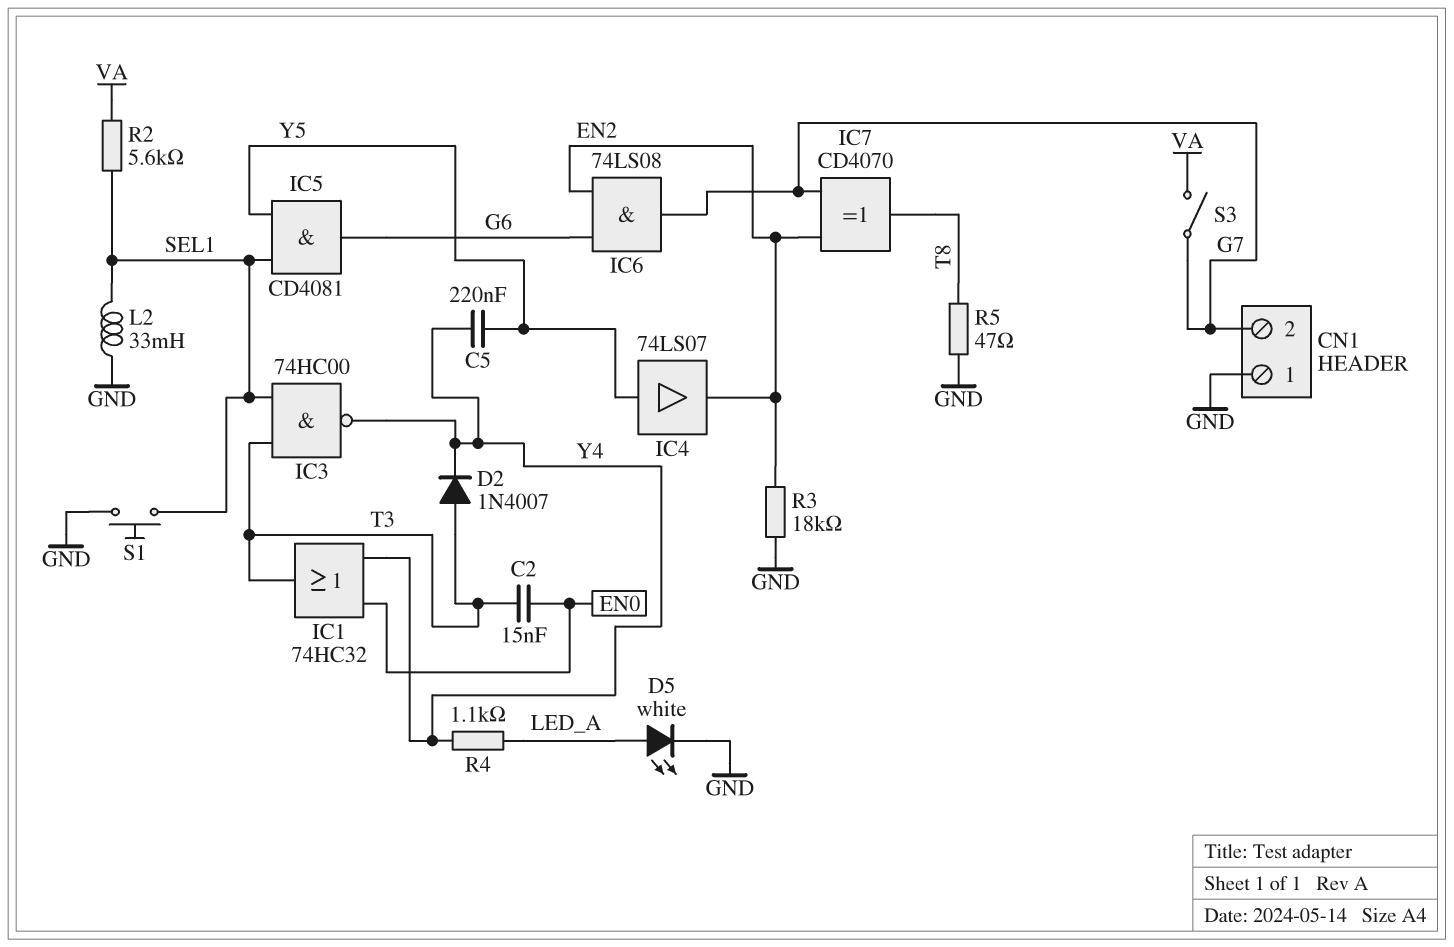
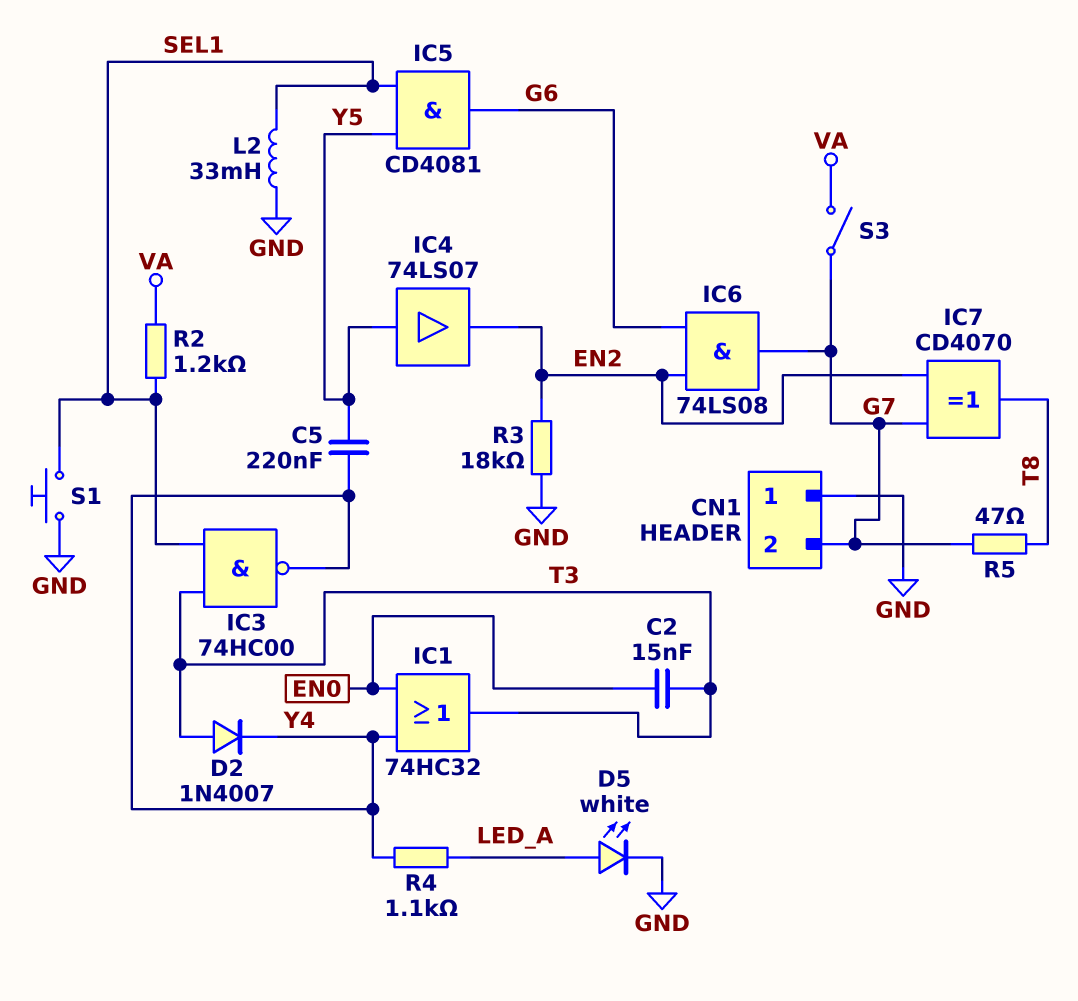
R2: 5.6k (SEL1, VA) -> 1.2k (SEL1, VA)
R5: 47 (GND, T8) -> 47 (G7, T8)

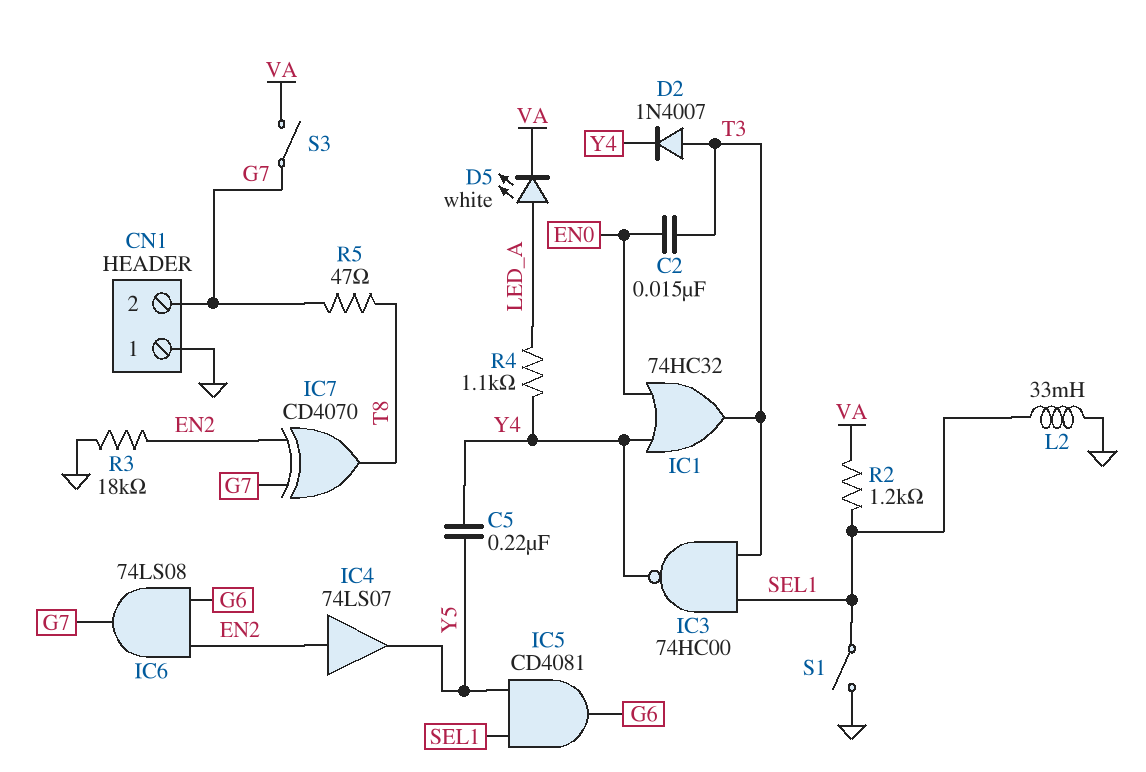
D5: LED white (A LED_A, K GND) -> LED white (A LED_A, K VA)
IC4: buffer 74LS07 (in Y5, out EN2) -> buffer 74LS07 (in EN2, out Y5)
S1: button (GND, SEL1) -> switch (GND, SEL1)

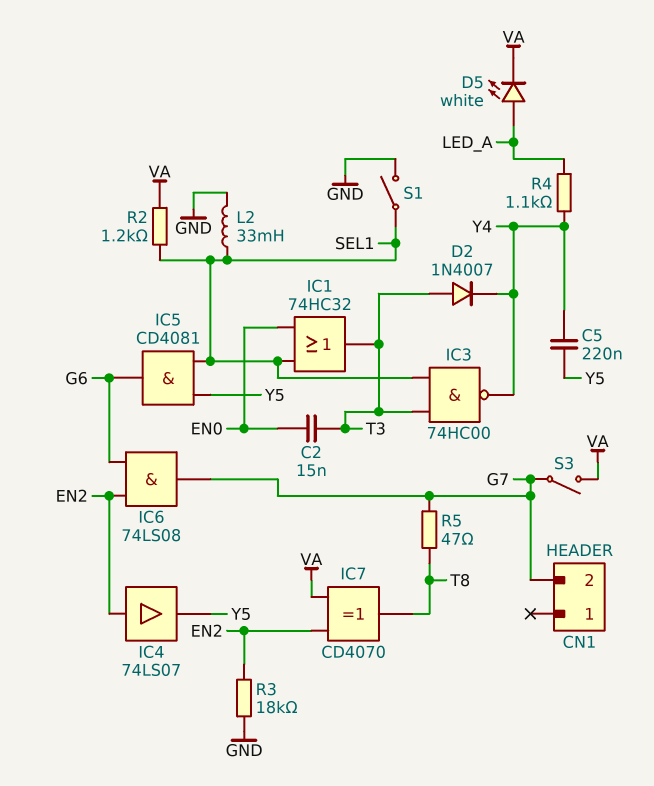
CN1 pin 1: GND -> none
IC1: OR 74HC32 (in EN0, in Y4, out T3) -> OR 74HC32 (in EN0, in SEL1, out T3)
IC7: XOR CD4070 (in EN2, in G7, out T8) -> XOR CD4070 (in EN2, in VA, out T8)

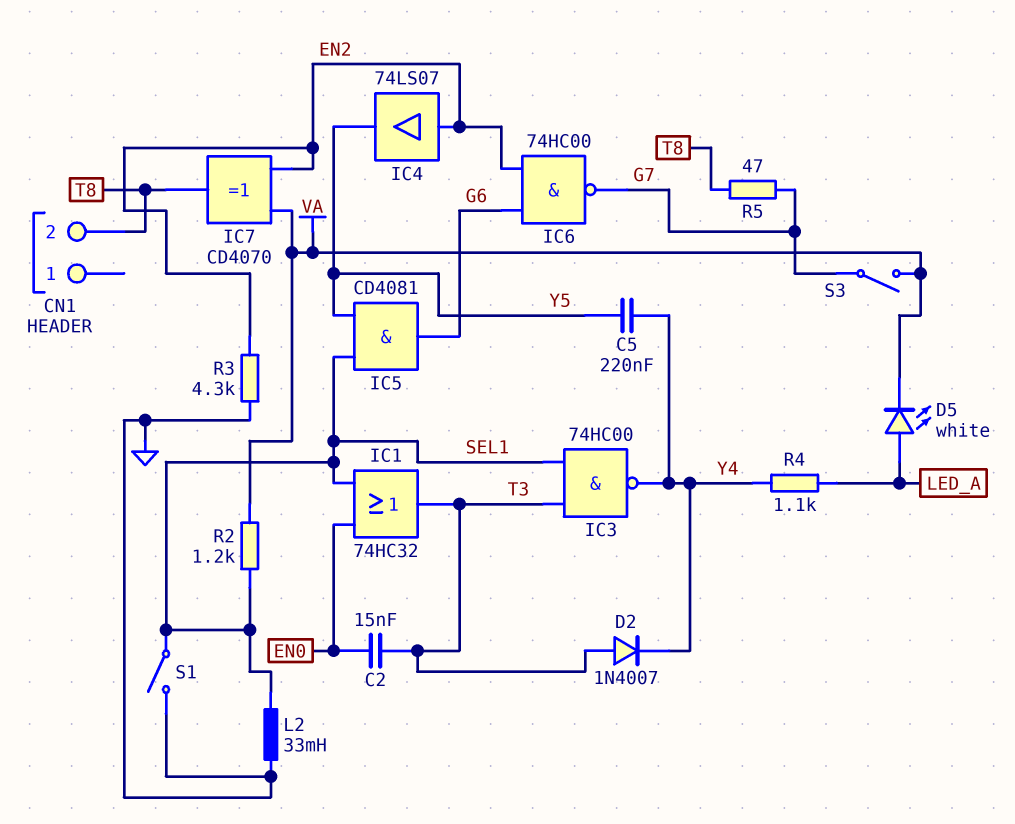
CN1 pin 2: G7 -> T8
IC6: AND 74LS08 (in EN2, in G6, out G7) -> NAND 74HC00 (in EN2, in G6, out G7)
R3: 18k (EN2, GND) -> 4.3k (EN2, GND)

